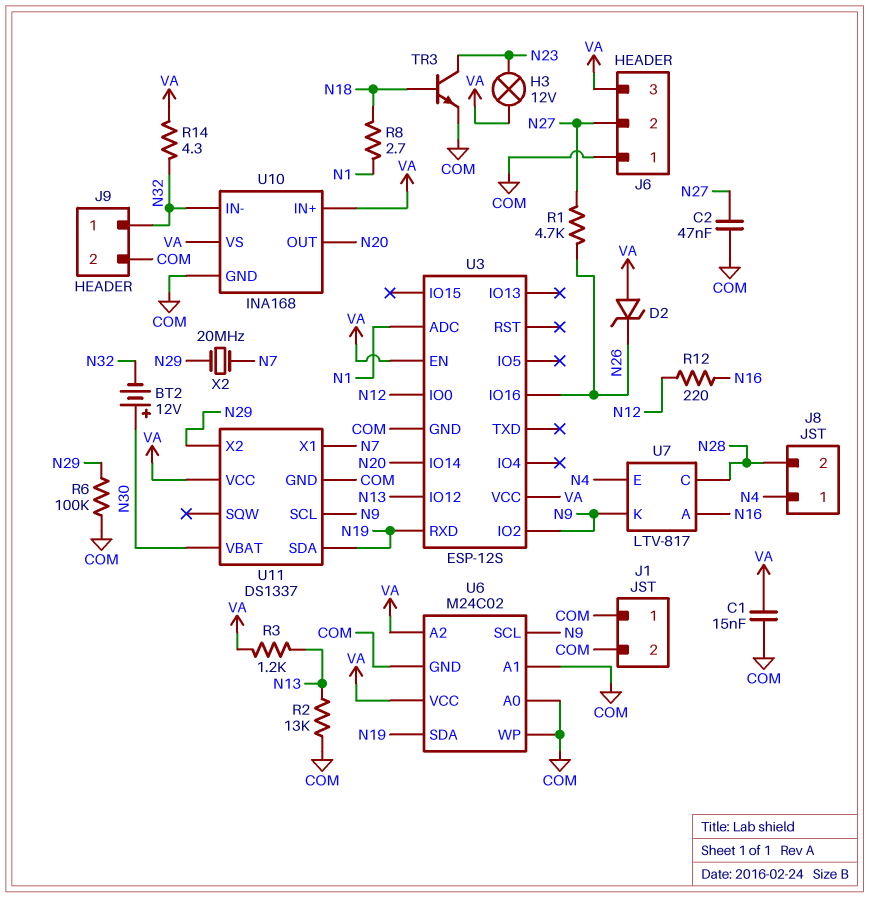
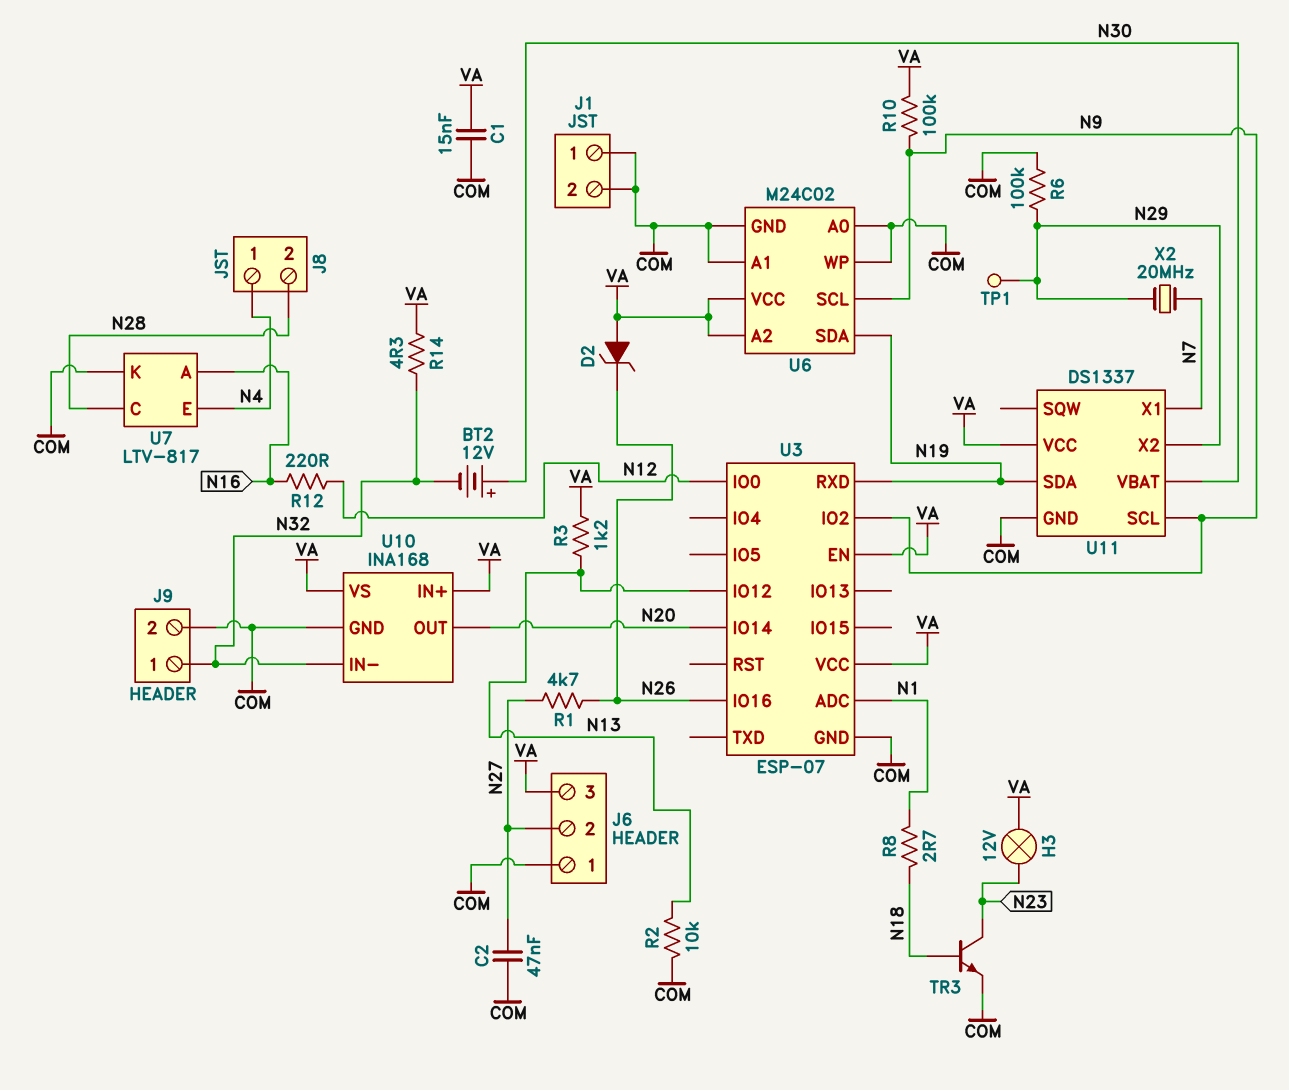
R2: 13k (COM, N13) -> 10k (COM, N13)
R10: none -> 100k (N9, VA)
TP1: none -> test point (N29)
U3: ESP-12S -> ESP-07
U7 pin K: N9 -> COM

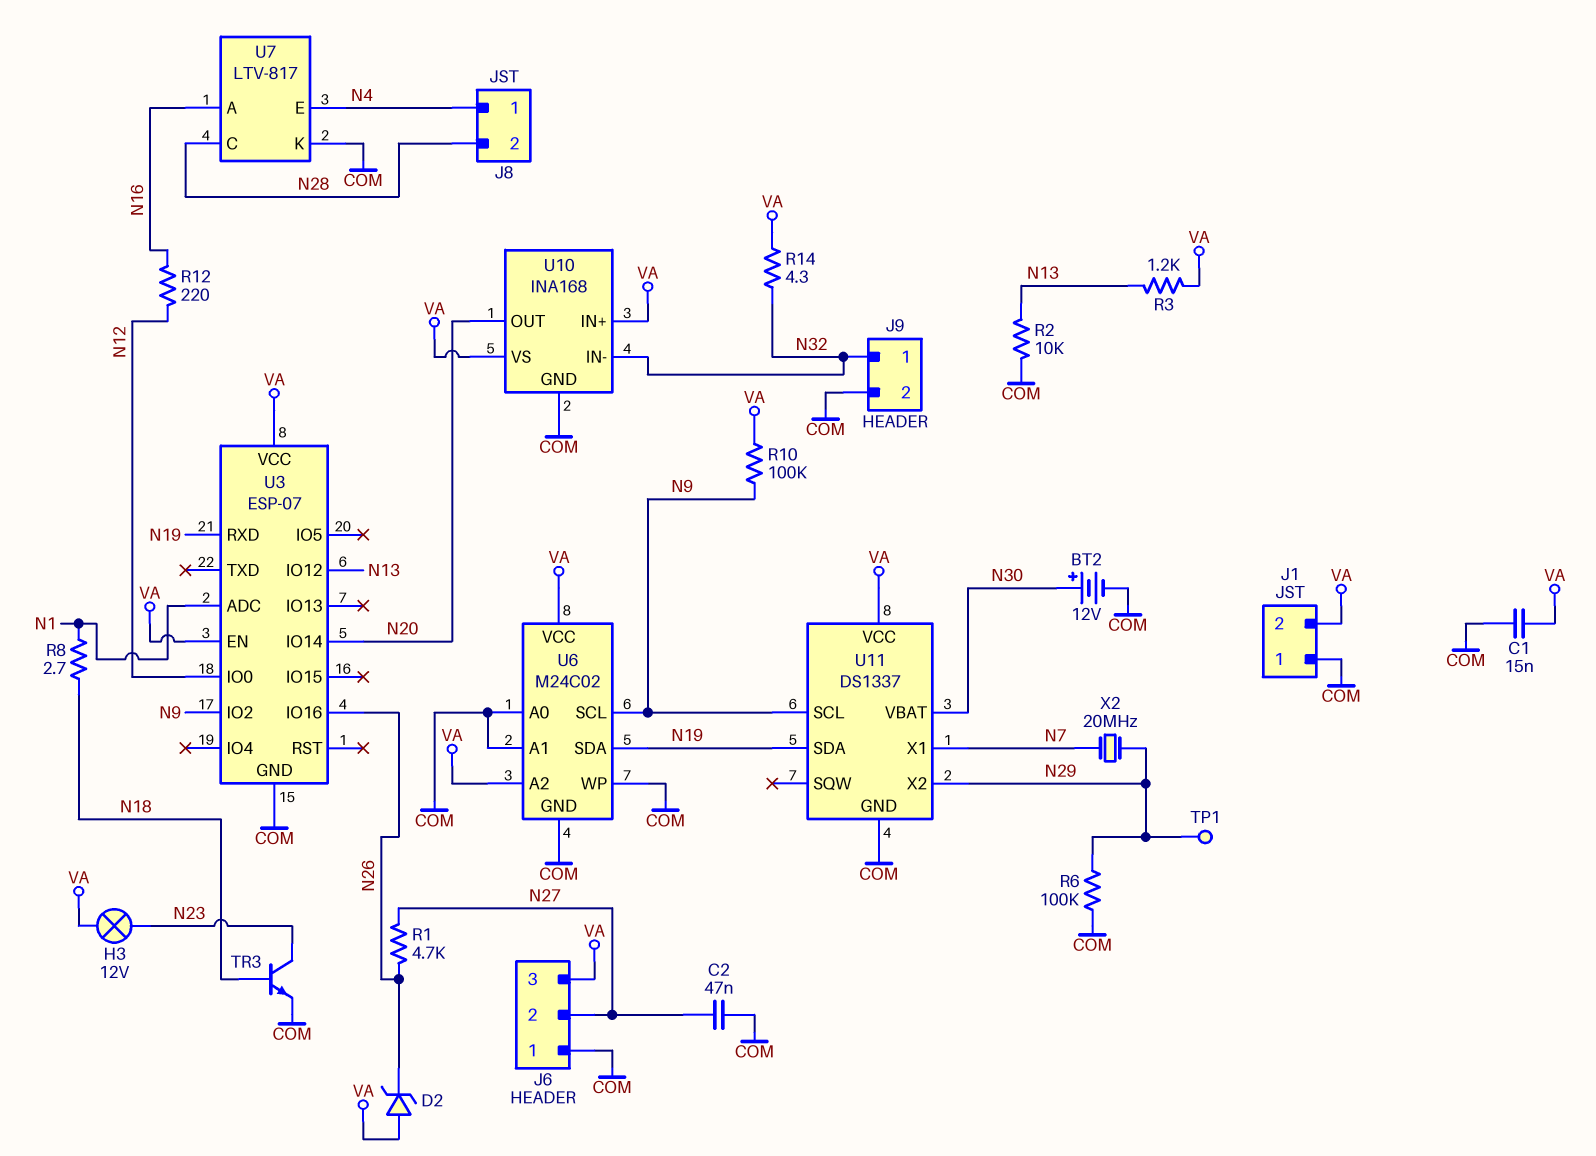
BT2: 12V (plus N30, minus N32) -> 12V (plus N30, minus COM)
J1 pin 2: COM -> VA

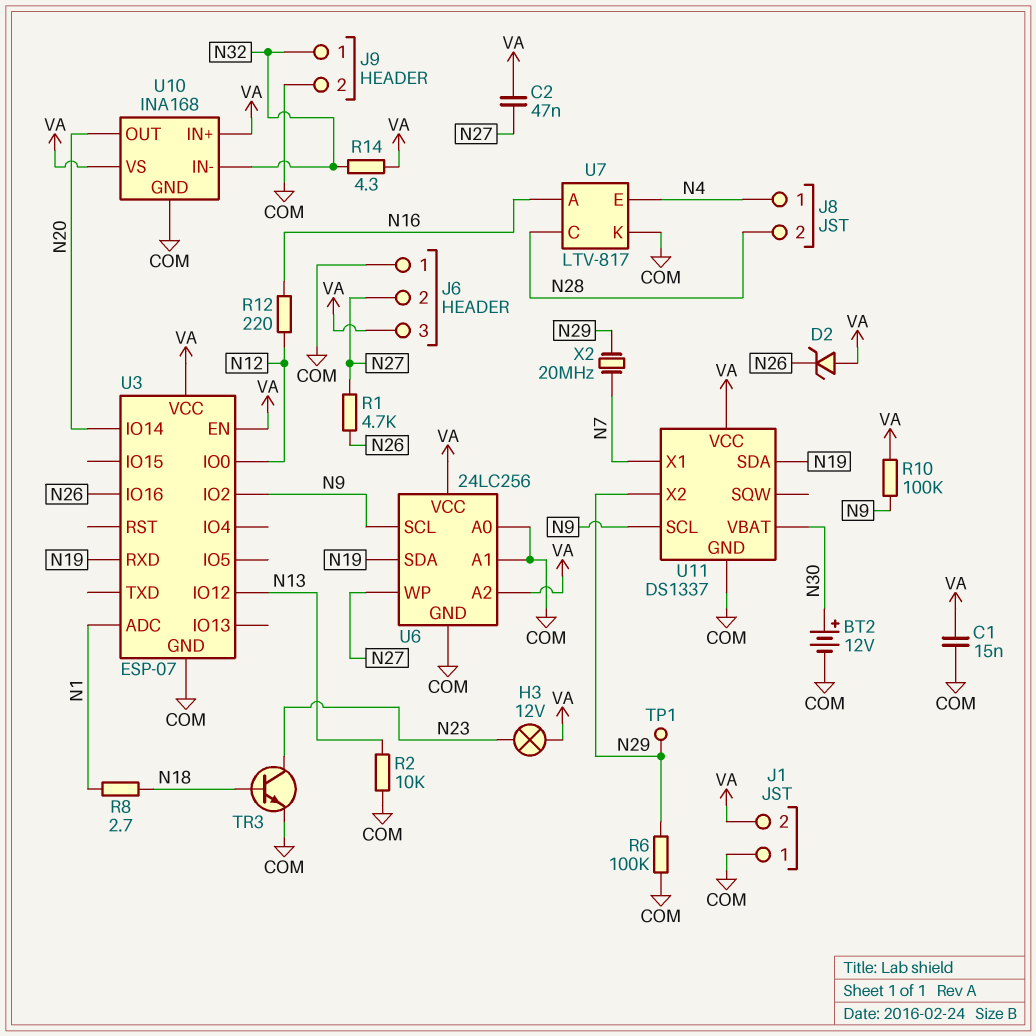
C2: 47nF (COM, N27) -> 47nF (N27, VA)
R3: 1.2k (N13, VA) -> none
U6: M24C02 -> 24LC256
U6 pin WP: COM -> N27

